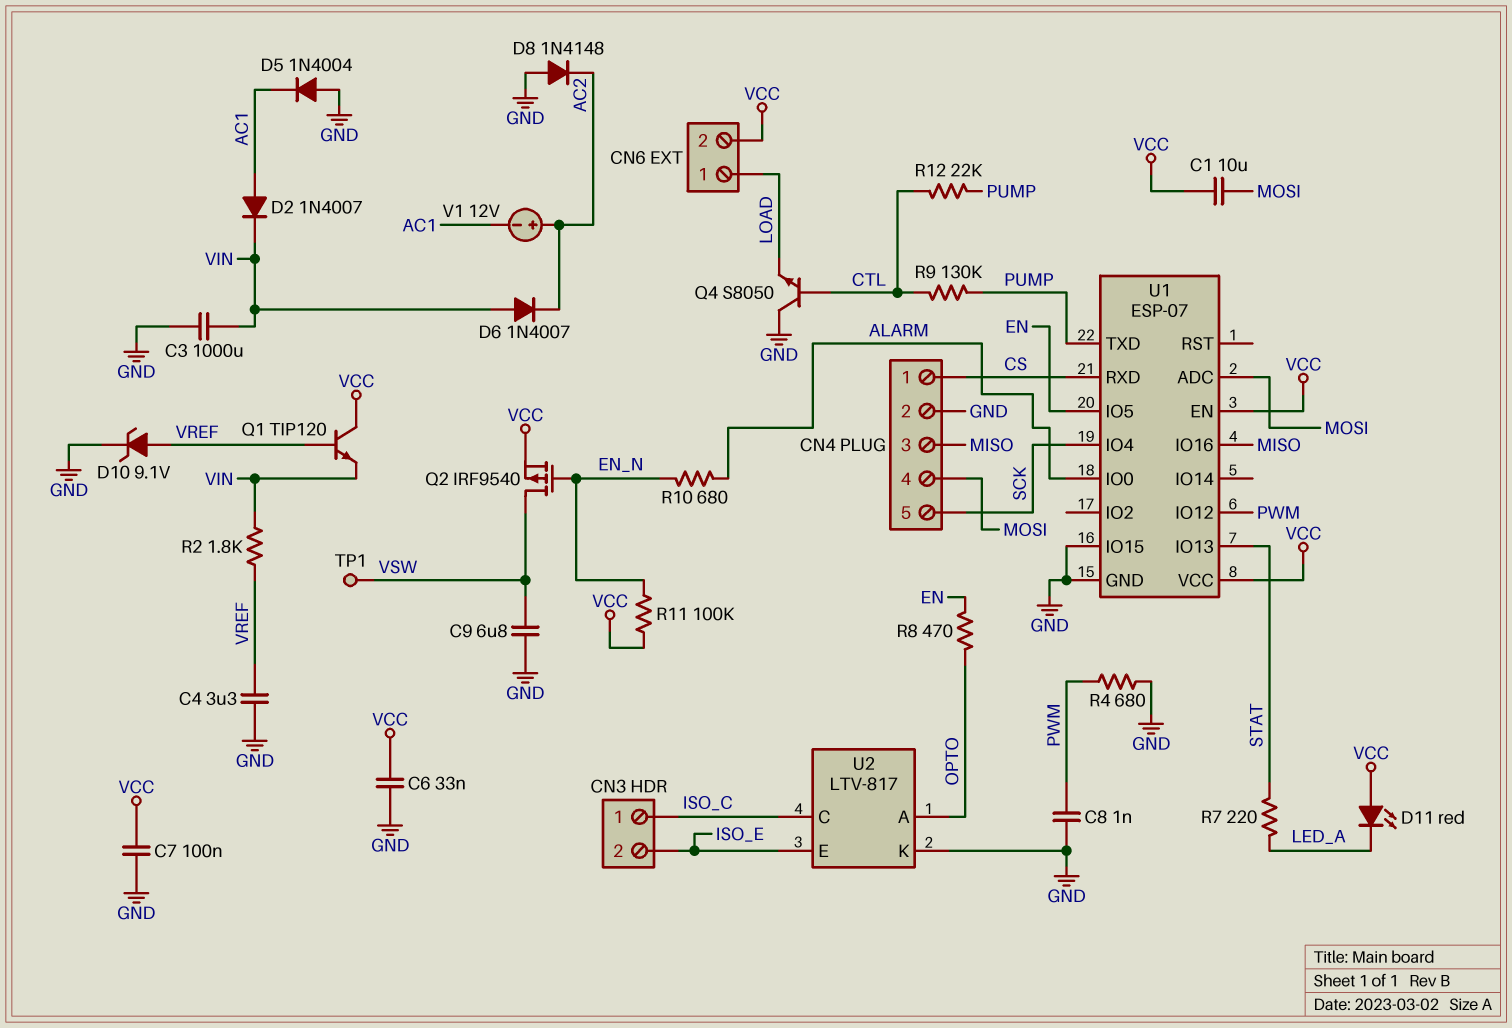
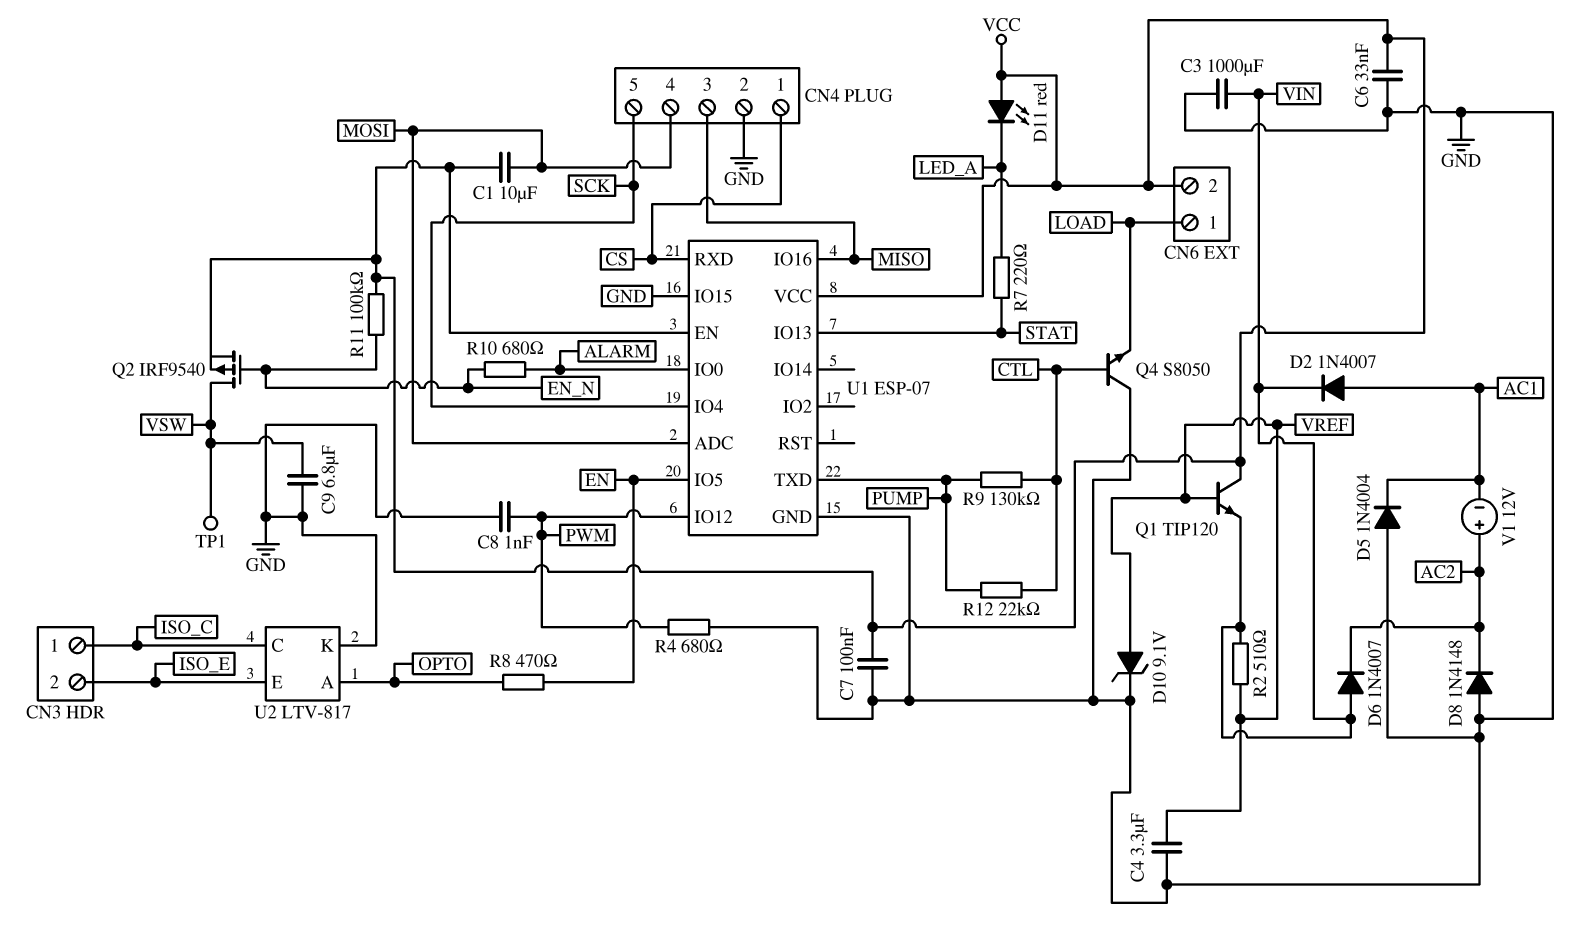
R2: 1.8k (VIN, VREF) -> 510 (VIN, VREF)

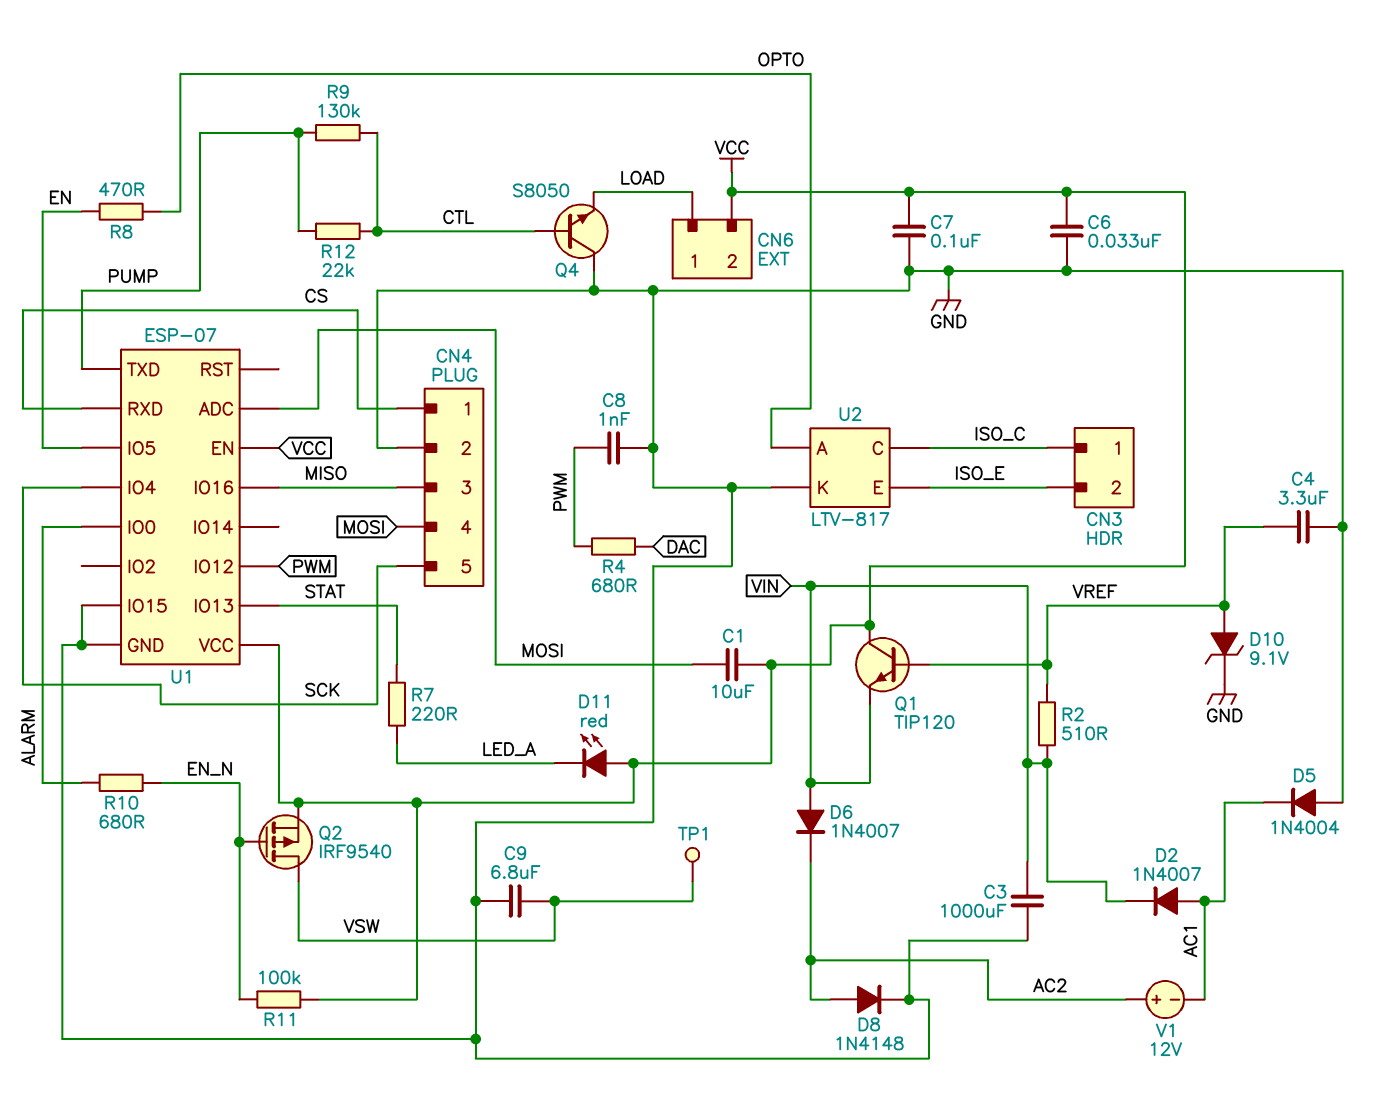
D8: diode 1N4148 (A GND, K AC2) -> diode 1N4148 (A AC2, K GND)
R4: 680 (GND, PWM) -> 680 (DAC, PWM)

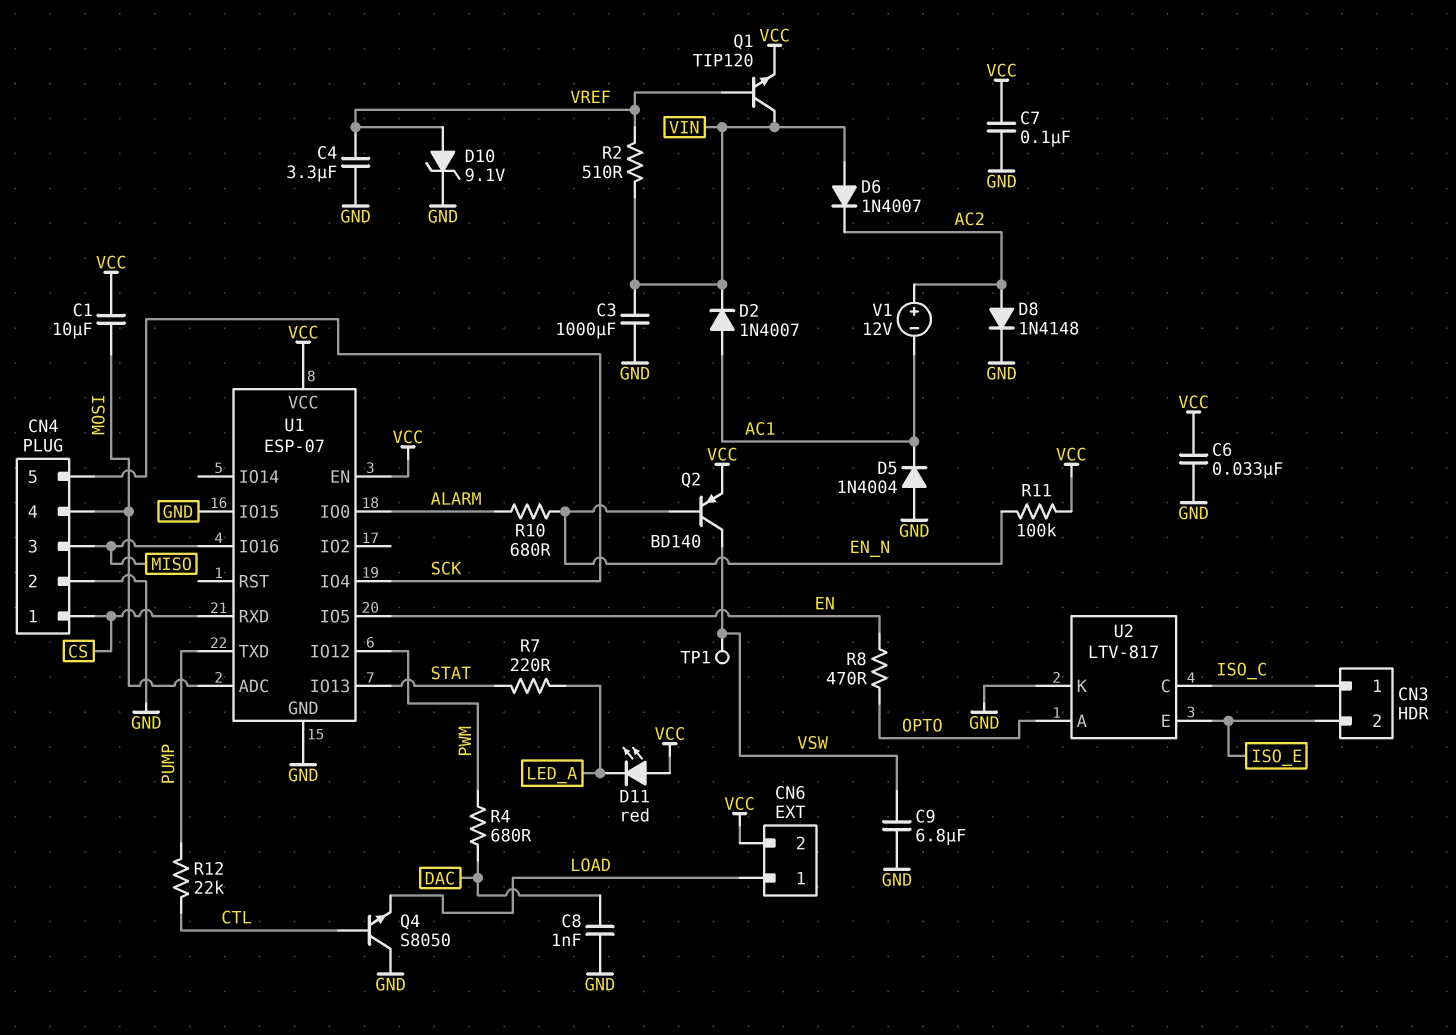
C8: 1nF (GND, PWM) -> 1nF (DAC, GND)
Q1: NPN TIP120 (B VREF, C VCC, E VIN) -> NPN TIP120 (B VREF, C VIN, E VCC)
Q2: PMOS IRF9540 (G EN_N, D VSW, S VCC) -> PNP BD140 (B EN_N, C VSW, E VCC)
R9: 130k (CTL, PUMP) -> none

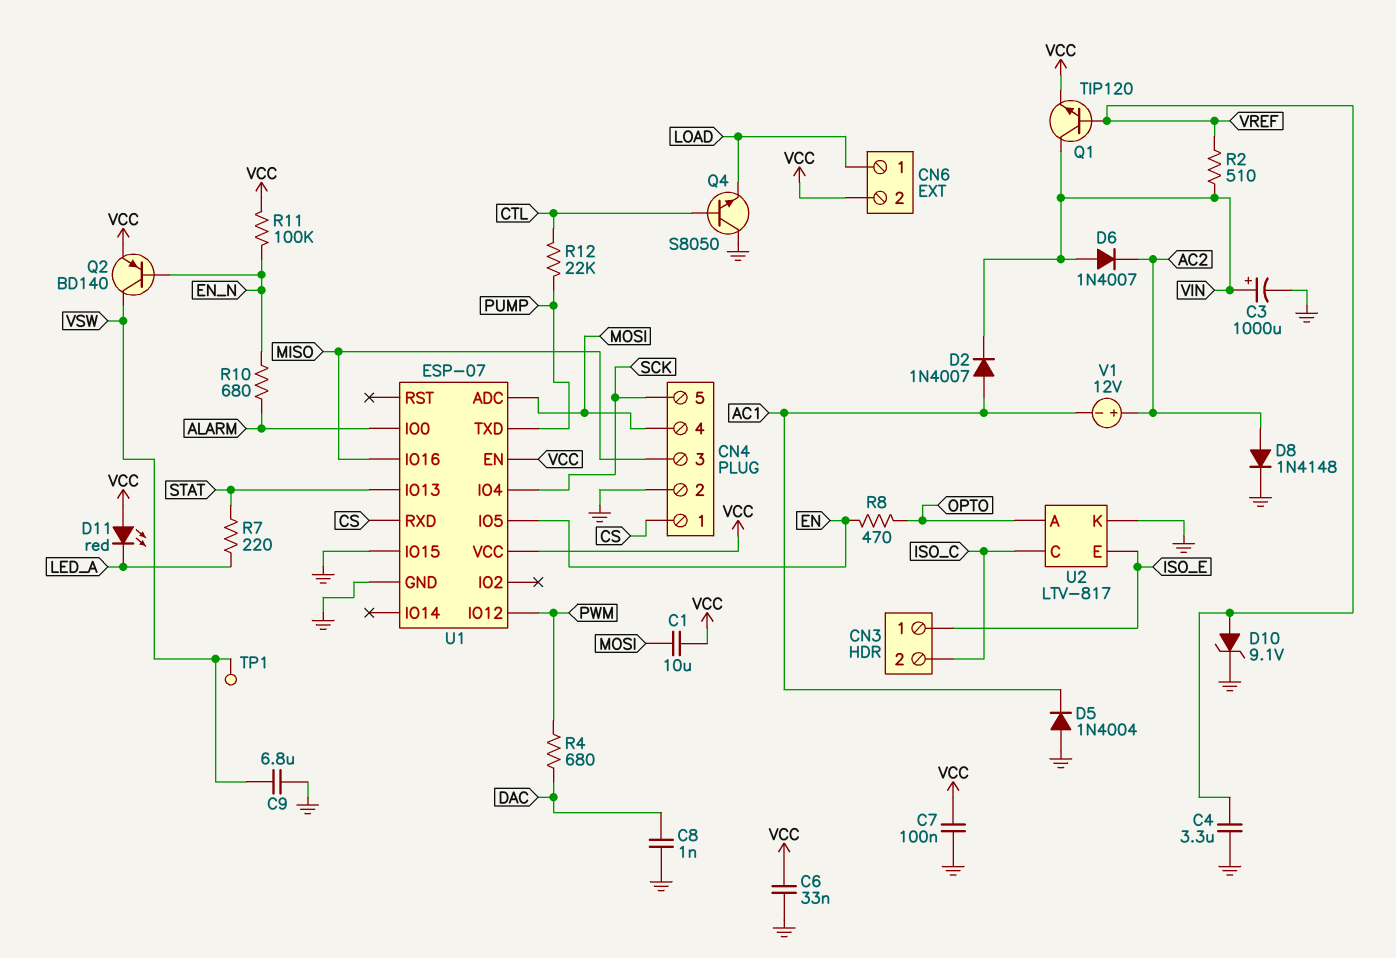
C3: 1000uF (GND, VIN) -> 1000uF (plus VIN, minus GND)
CN3 pin 1: ISO_C -> ISO_E
CN3 pin 2: ISO_E -> ISO_C

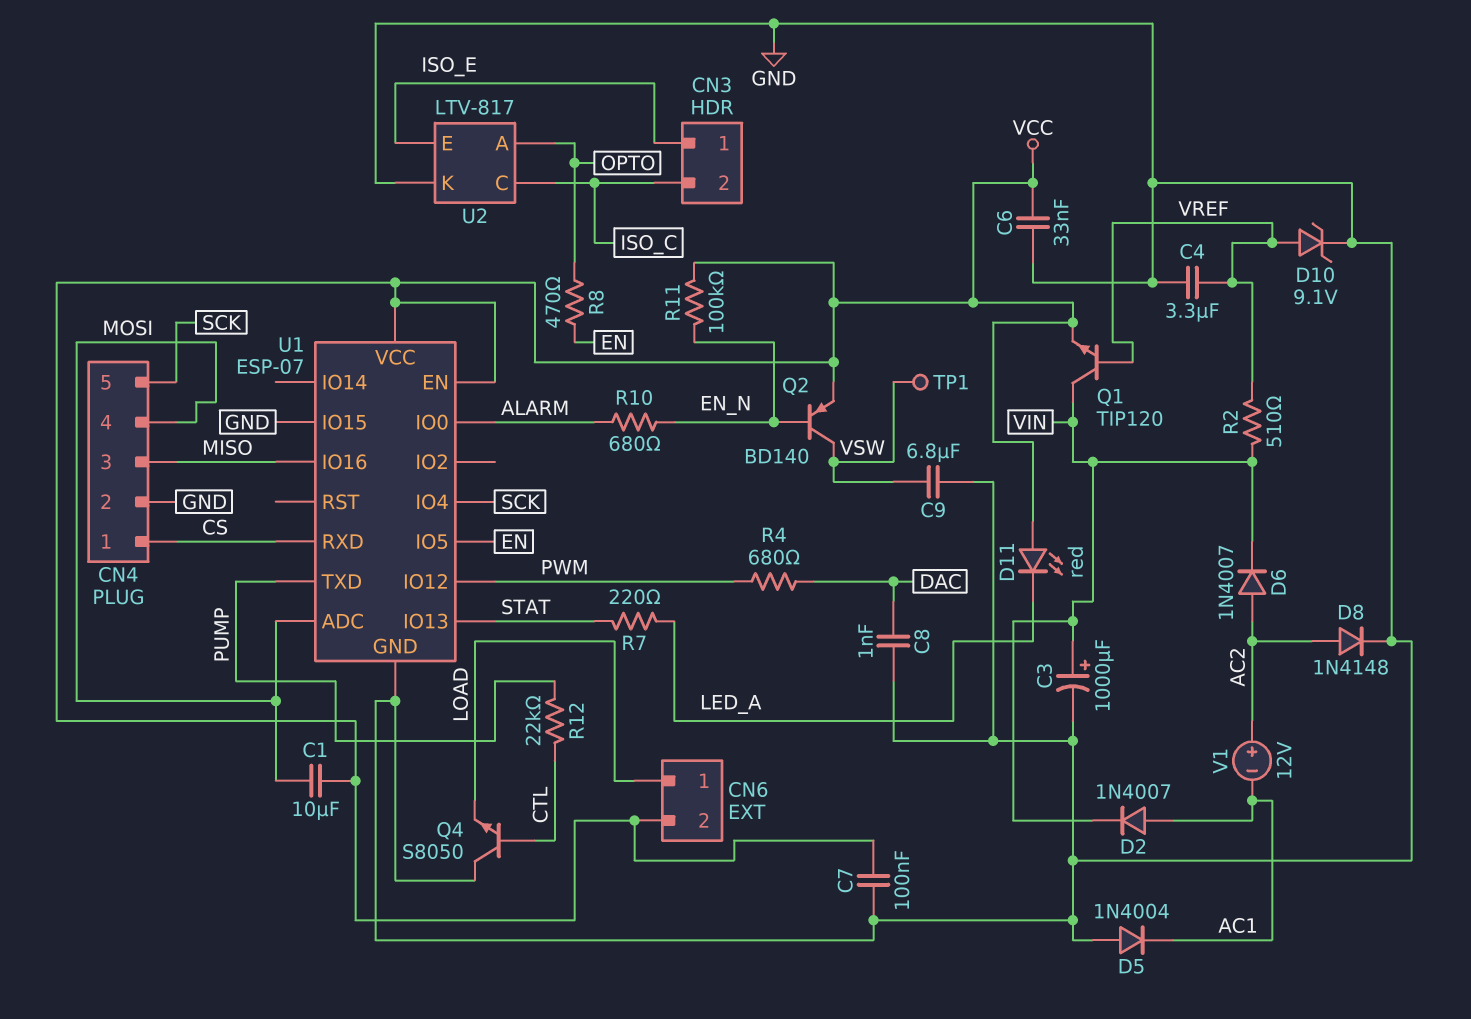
D6: diode 1N4007 (A VIN, K AC2) -> diode 1N4007 (A AC2, K VIN)

